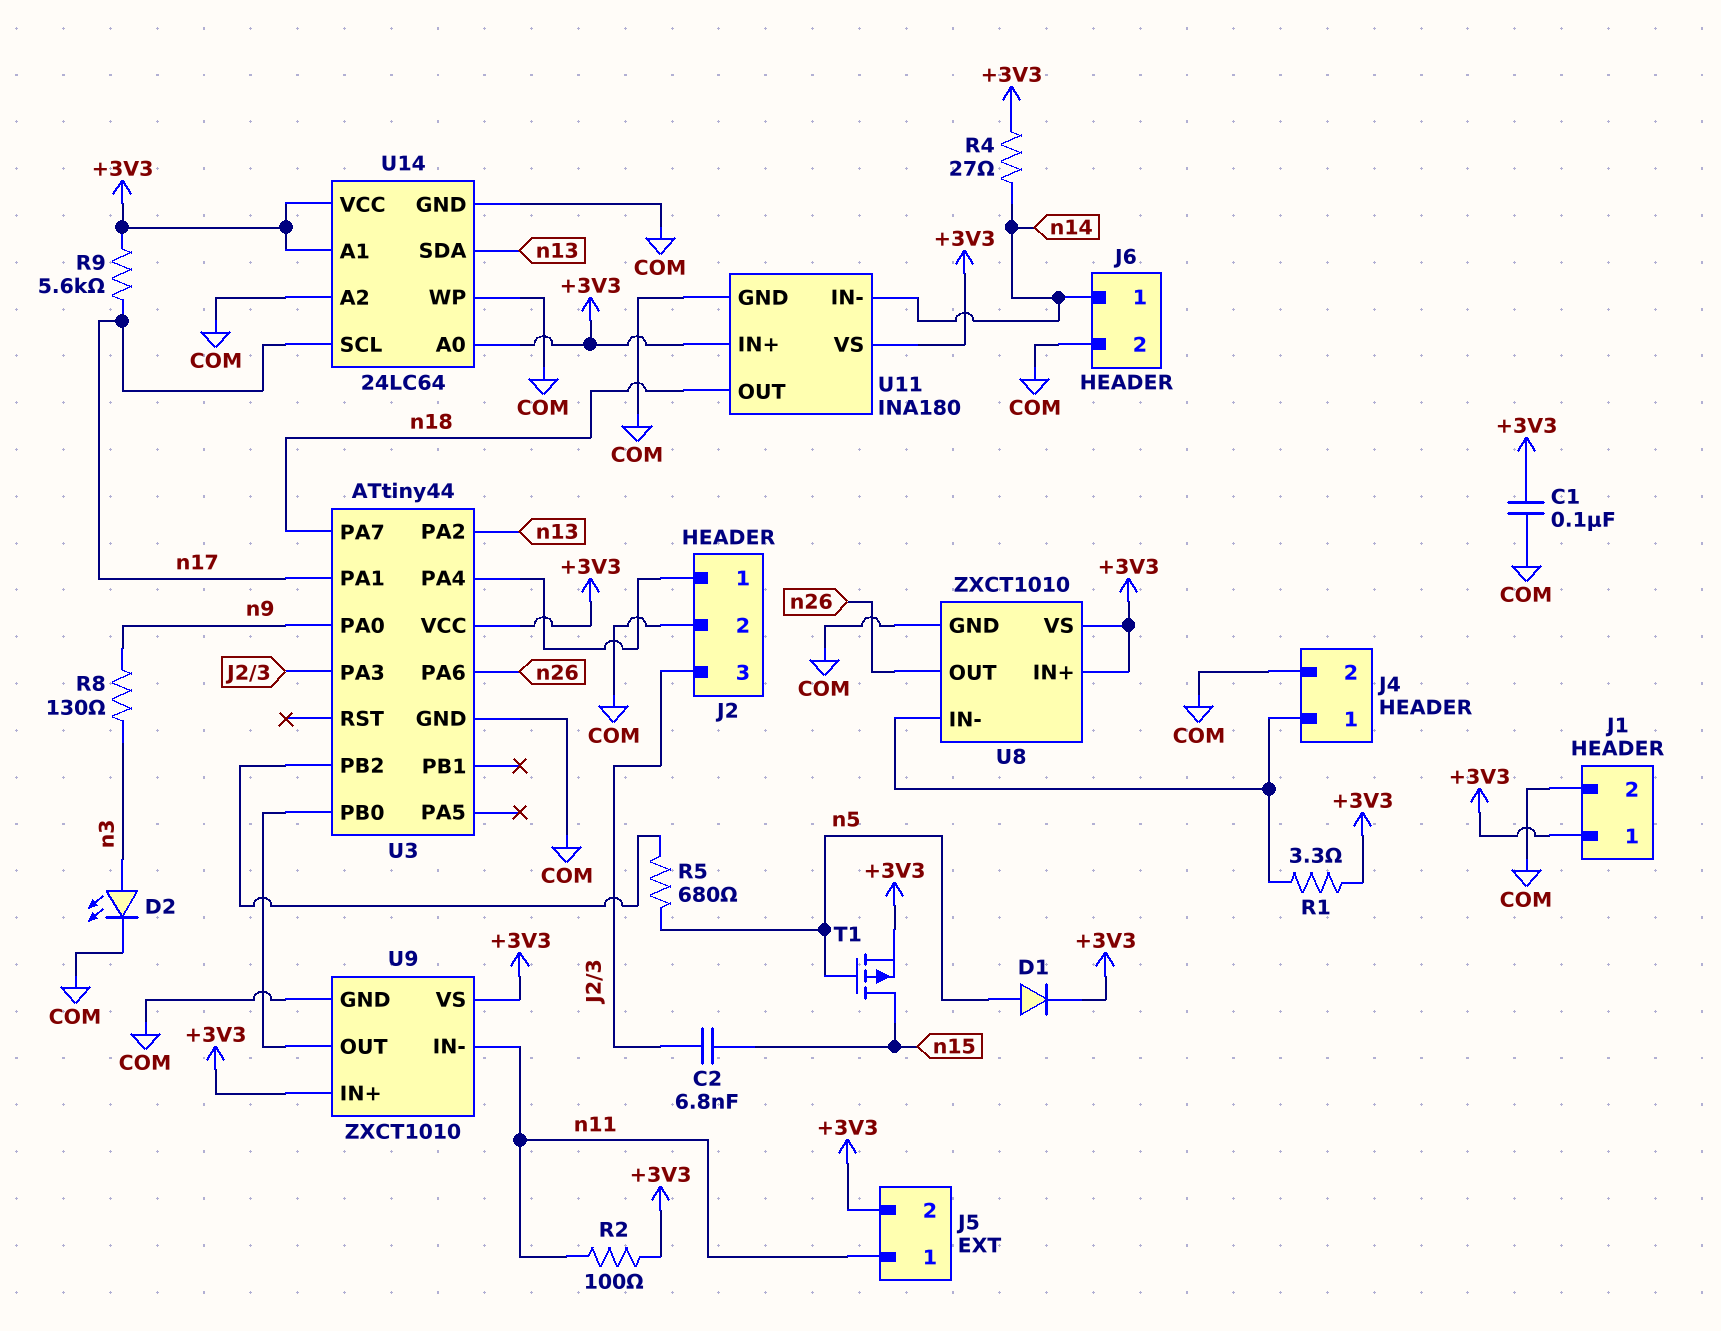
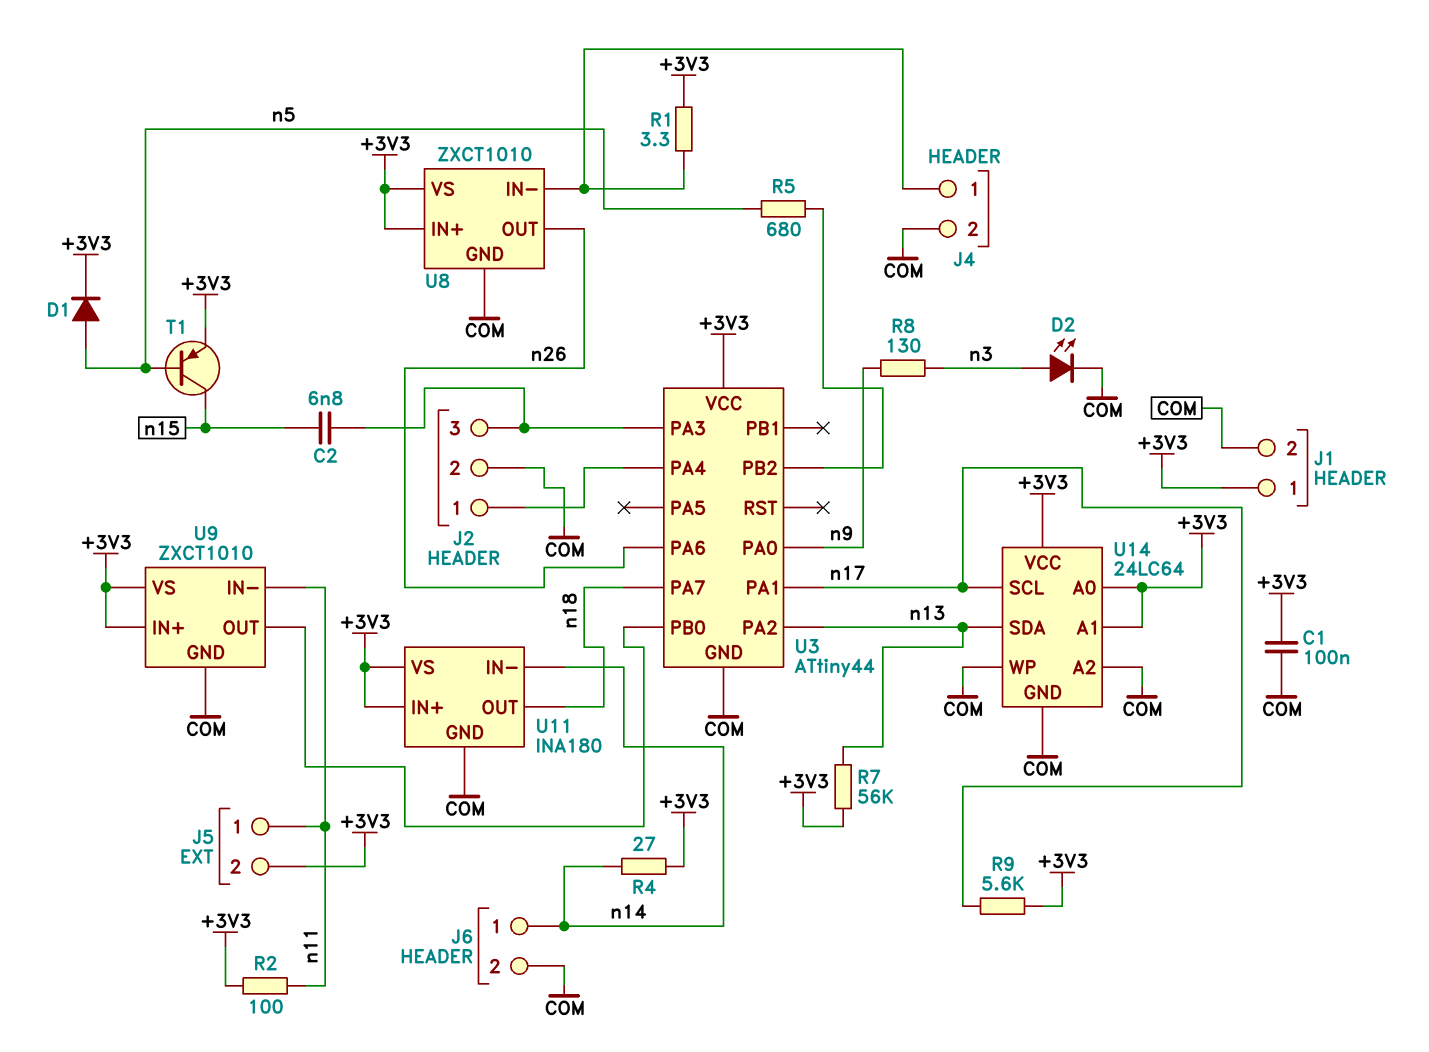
R7: none -> 56k (+3V3, n13)
T1: PMOS (G n5, D n15, S +3V3) -> PNP (B n5, C n15, E +3V3)

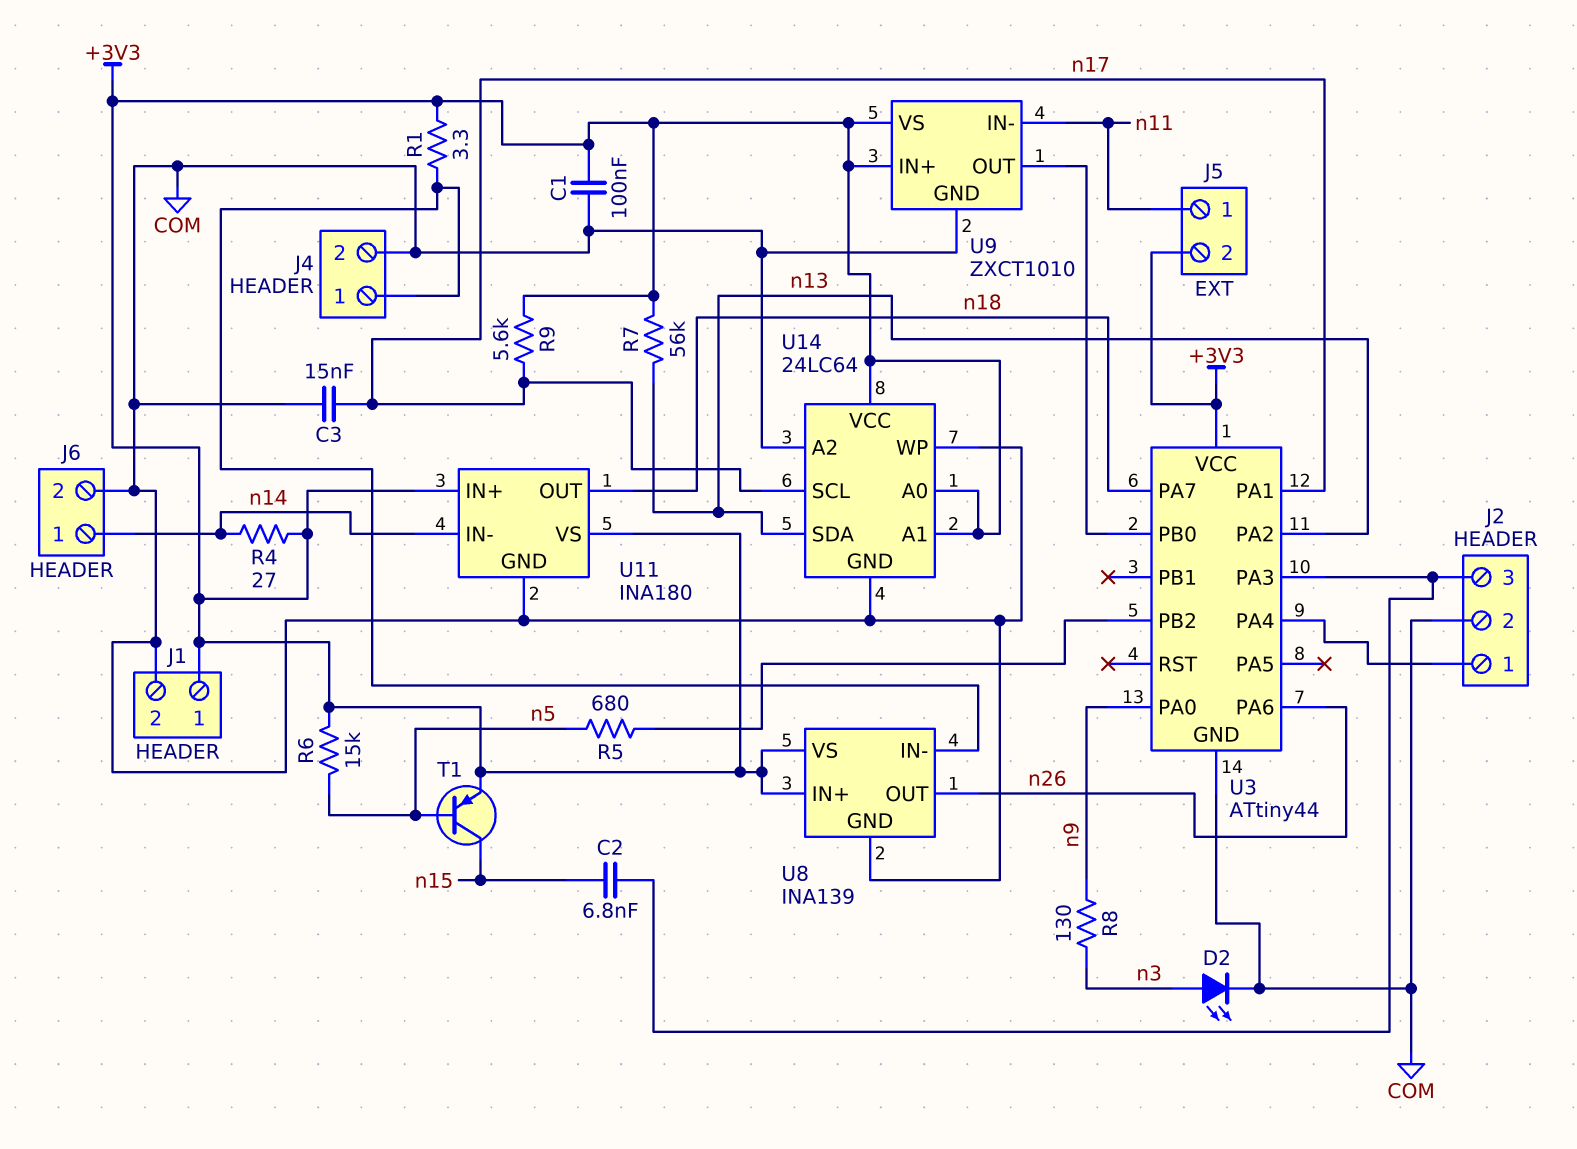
C3: none -> 15nF (COM, n17)
D1: diode (A n5, K +3V3) -> none
R2: 100 (+3V3, n11) -> none
R6: none -> 15k (+3V3, n5)
U8: ZXCT1010 -> INA139

